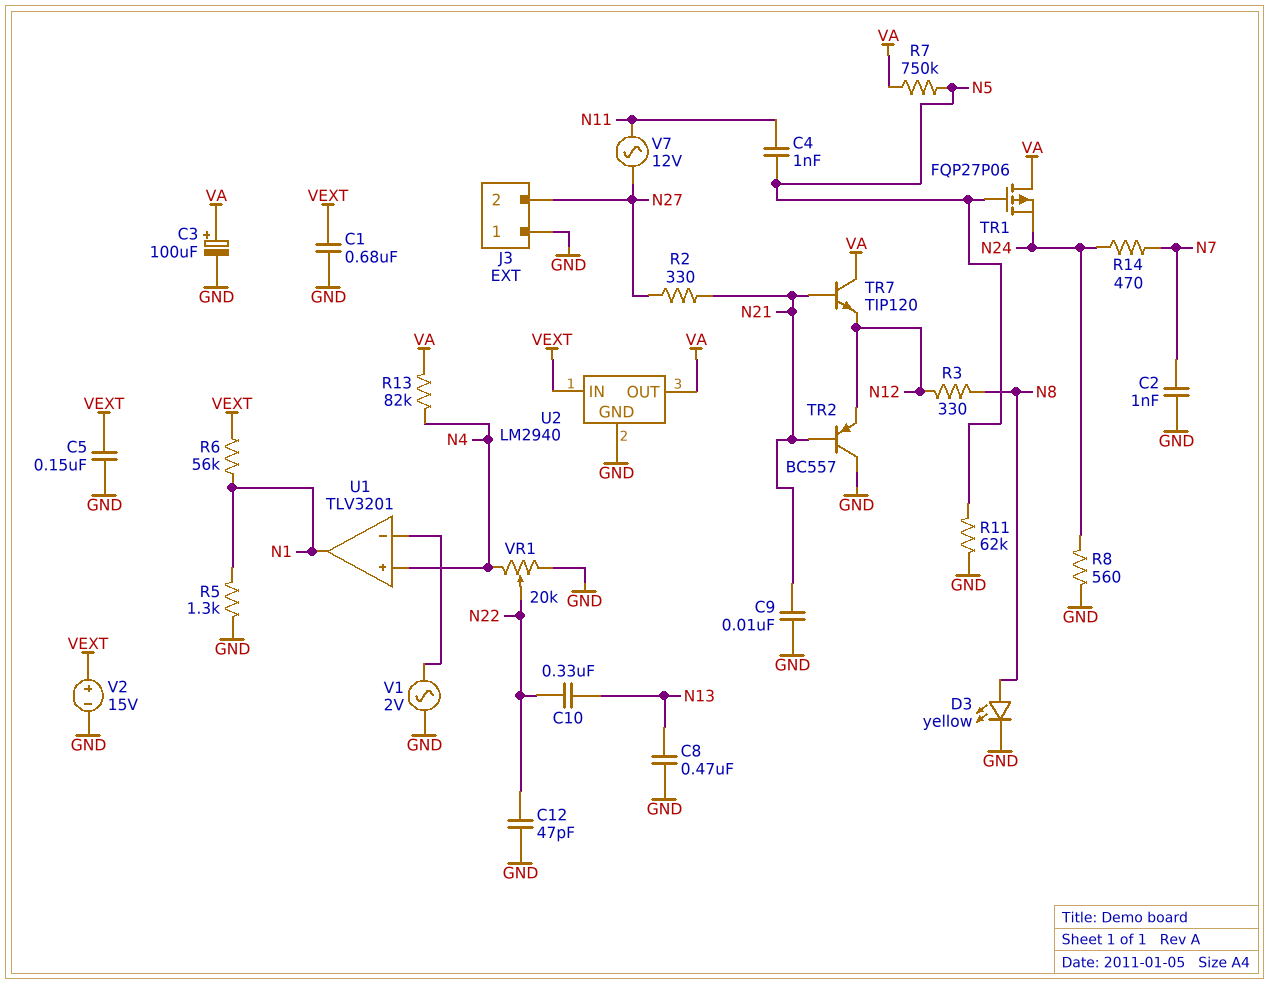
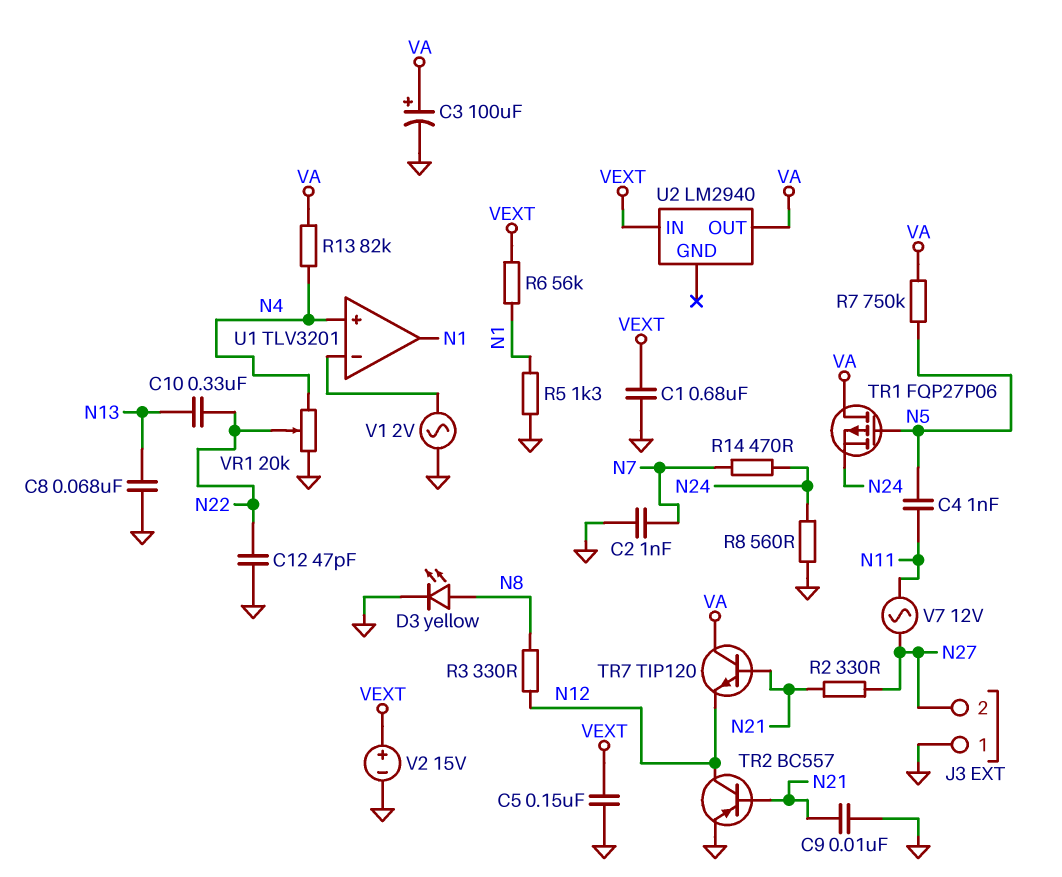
C8: 470nF (GND, N13) -> 68nF (GND, N13)
R11: 62k (GND, N5) -> none
TR2: PNP BC557 (B N21, C GND, E N12) -> PNP BC557 (B N21, C N12, E GND)
U2 pin GND: GND -> none

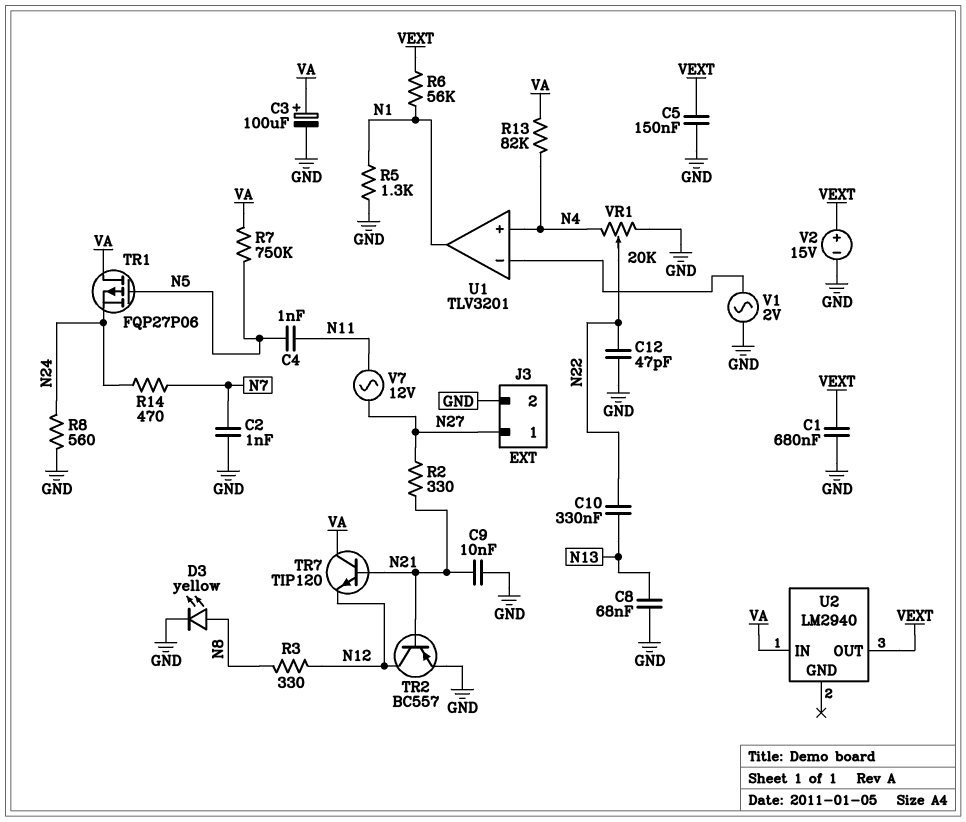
J3 pin 1: GND -> N27
J3 pin 2: N27 -> GND
U2 pin IN: VEXT -> VA
U2 pin OUT: VA -> VEXT

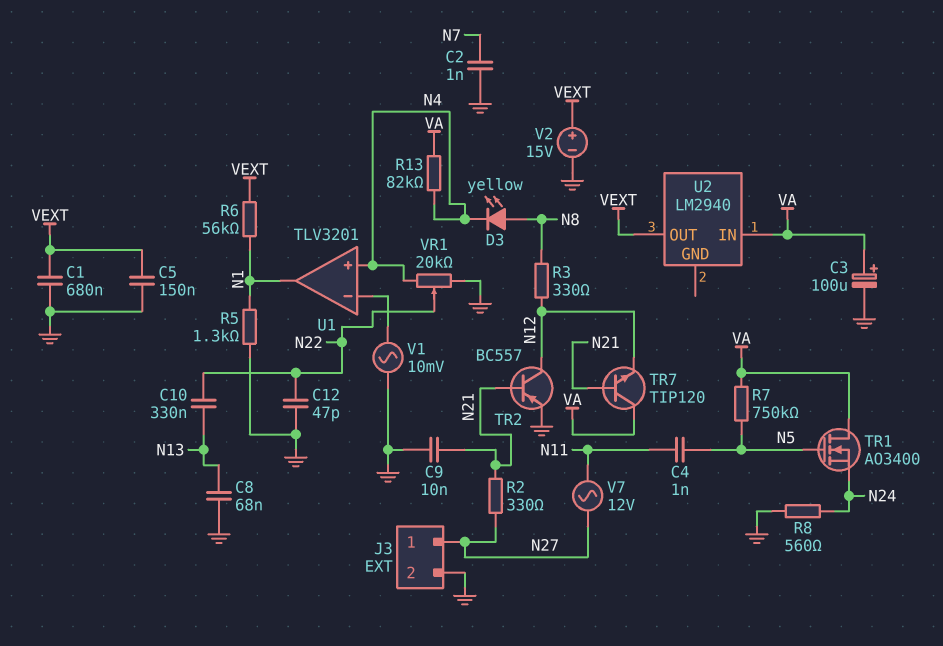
D3: LED yellow (A N8, K GND) -> LED yellow (A N8, K N4)
R14: 470 (N7, N24) -> none
TR1: PMOS FQP27P06 (G N5, D VA, S N24) -> NMOS AO3400 (G N5, D VA, S N24)
V1: AC 2V (GND, U1/in-) -> AC 10mV (GND, U1/in-)

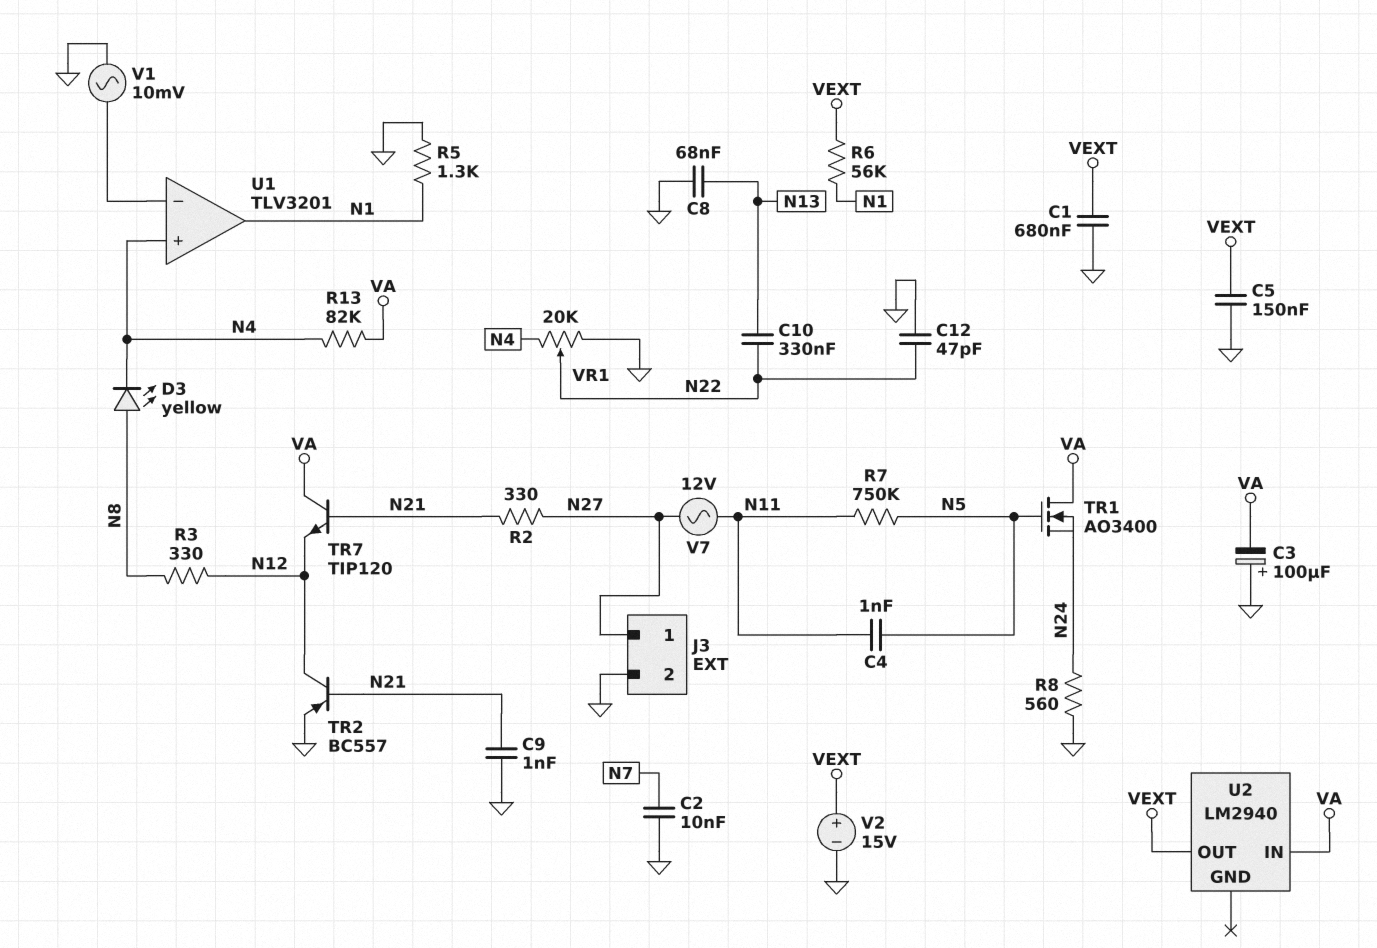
C2: 1nF (GND, N7) -> 10nF (GND, N7)
C3: 100uF (plus VA, minus GND) -> 100uF (plus GND, minus VA)
C9: 10nF (GND, N21) -> 1nF (GND, N21)
R7: 750k (N5, VA) -> 750k (N5, N11)

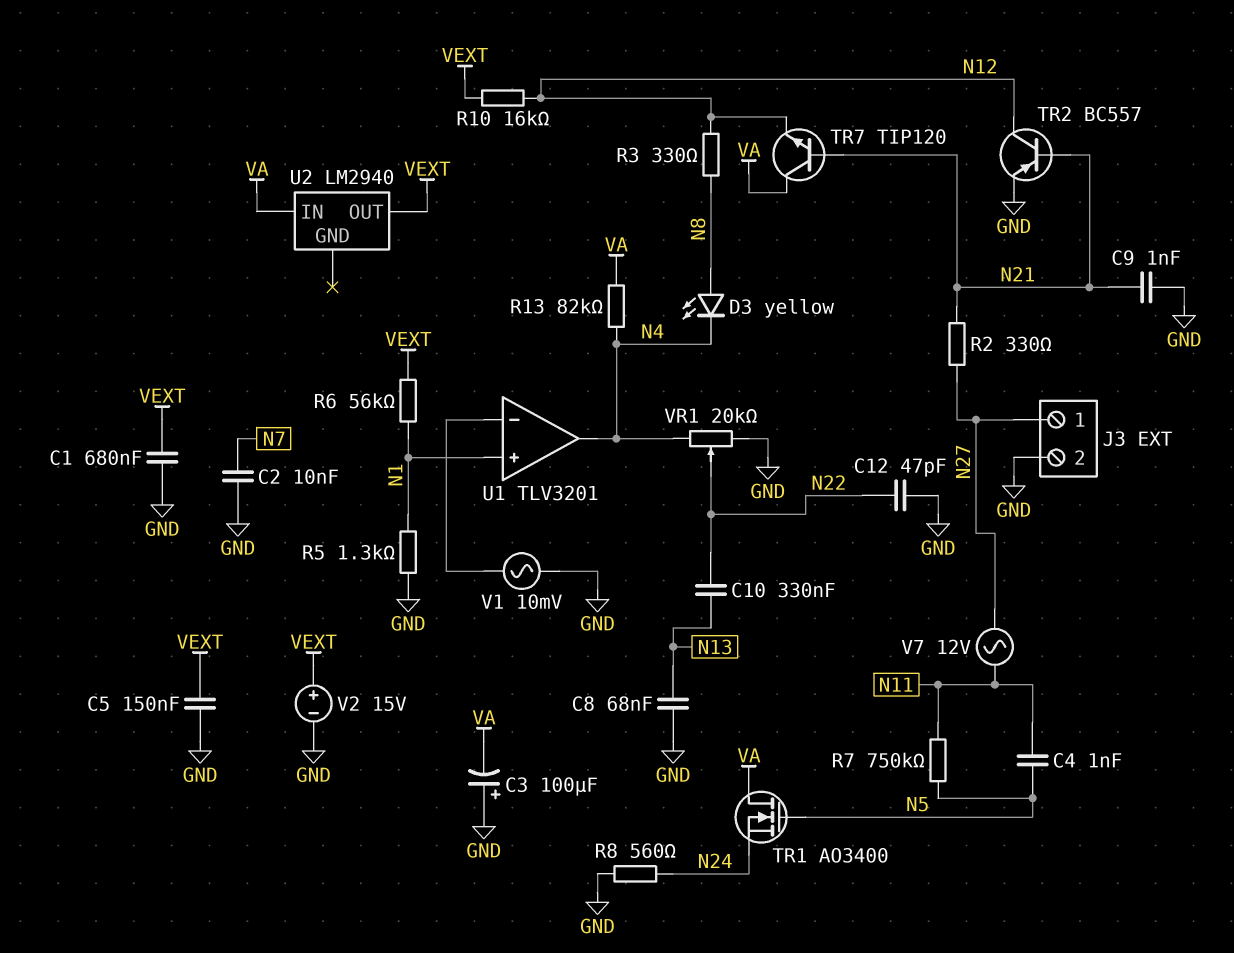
R10: none -> 16k (N12, VEXT)
U1 pin in+: N4 -> N1
U1 pin out: N1 -> N4

